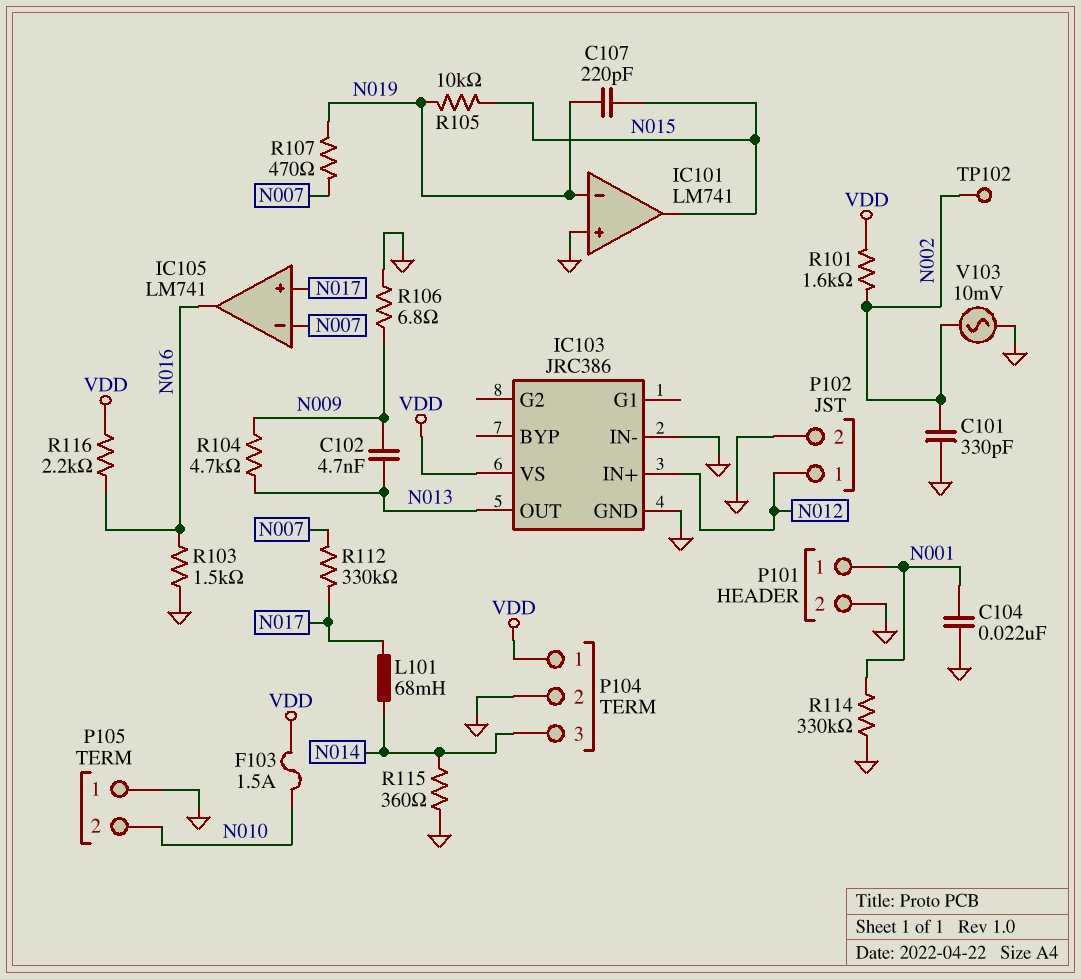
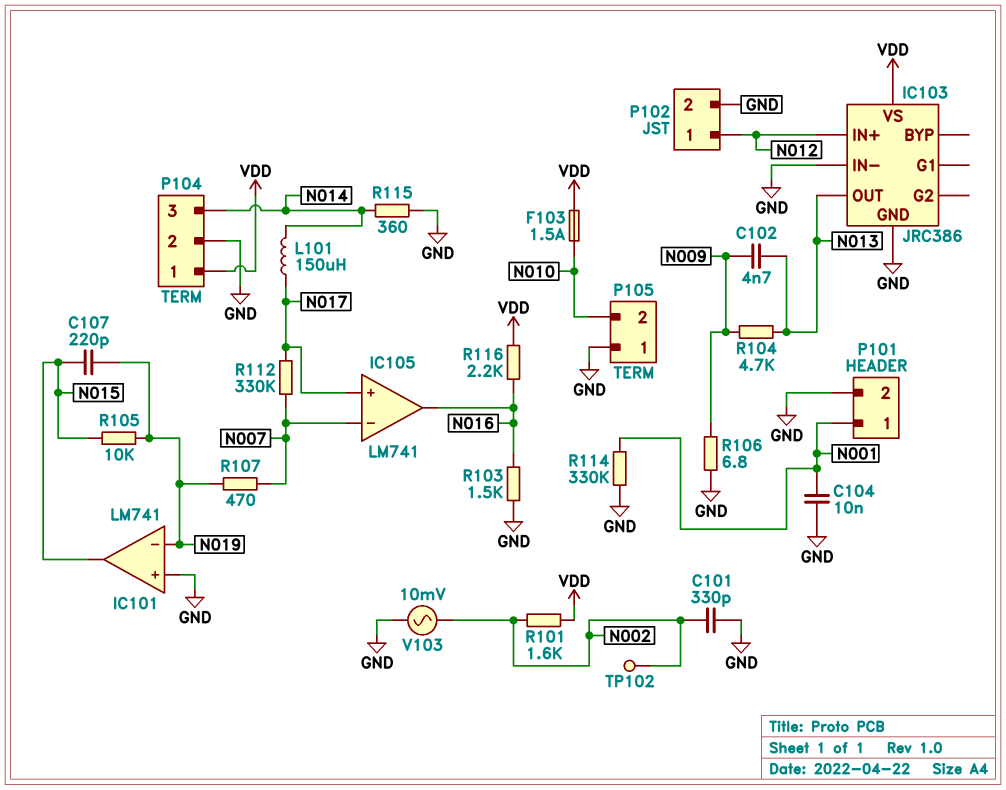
C104: 22nF (GND, N001) -> 10nF (GND, N001)
L101: 68mH (N014, N017) -> 150uH (N014, N017)

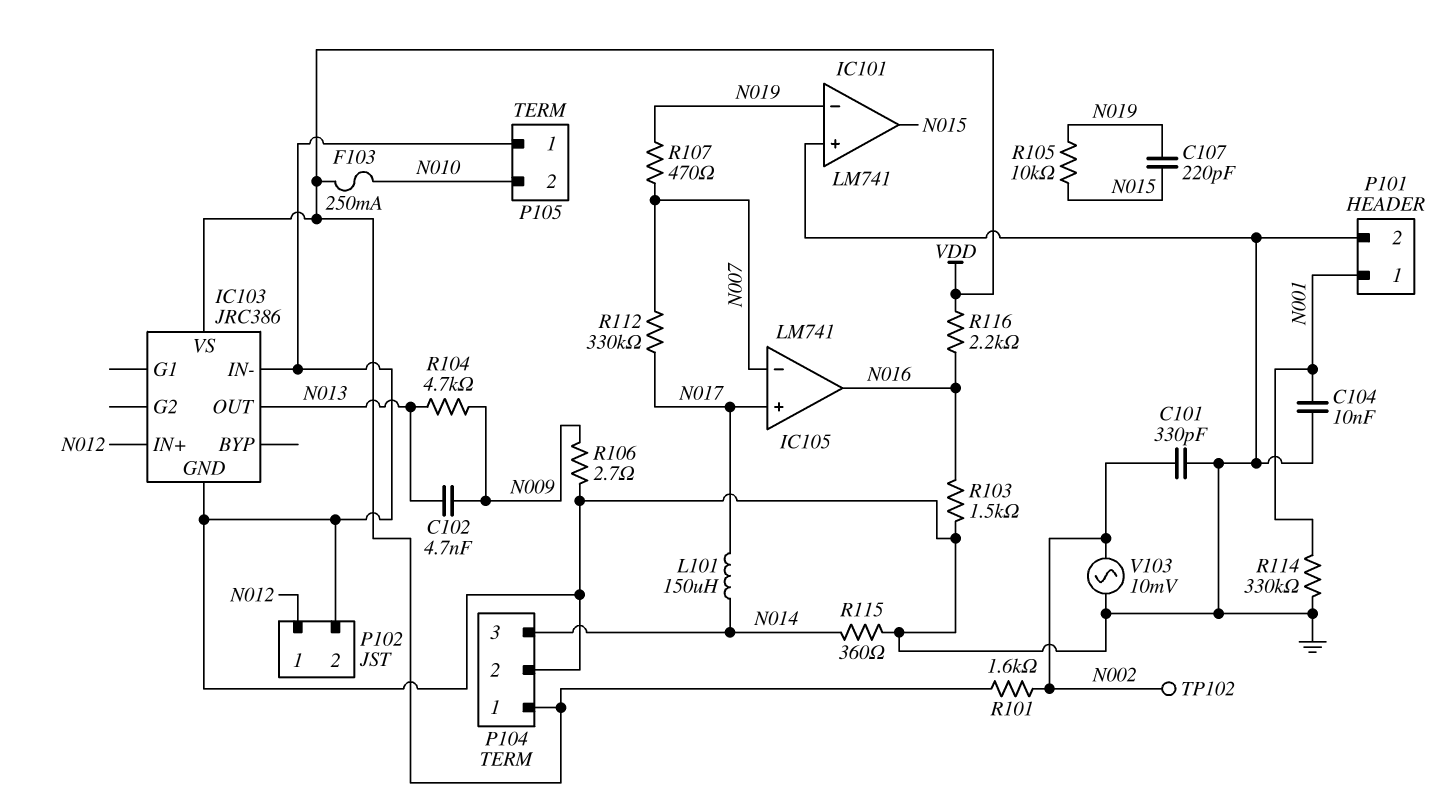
F103: 1.5A (N010, VDD) -> 250mA (N010, VDD)
R106: 6.8 (GND, N009) -> 2.7 (GND, N009)

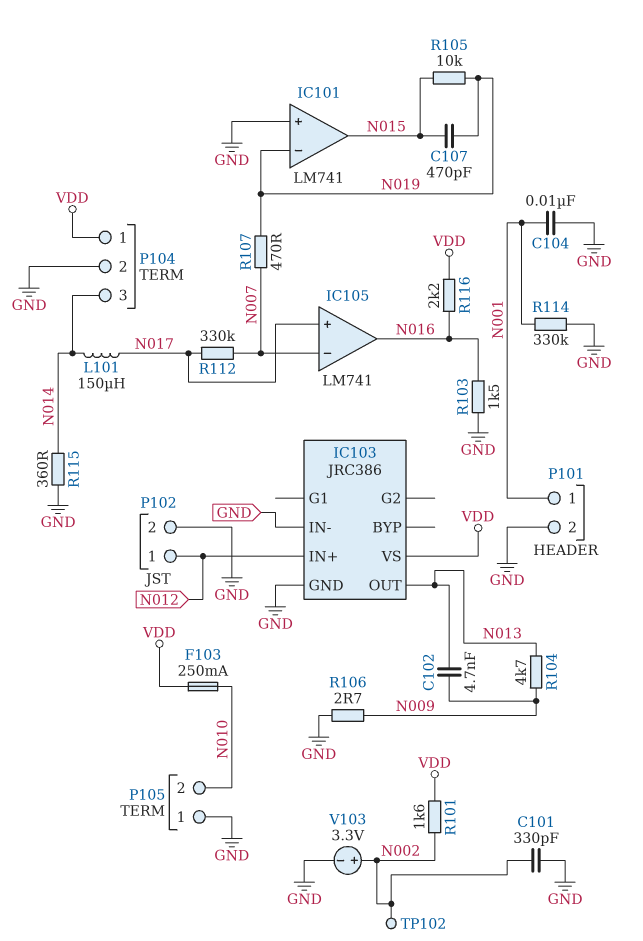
C107: 220pF (N015, N019) -> 470pF (N015, N019)
V103: AC 10mV (GND, N002) -> 3.3V (plus N002, minus GND)

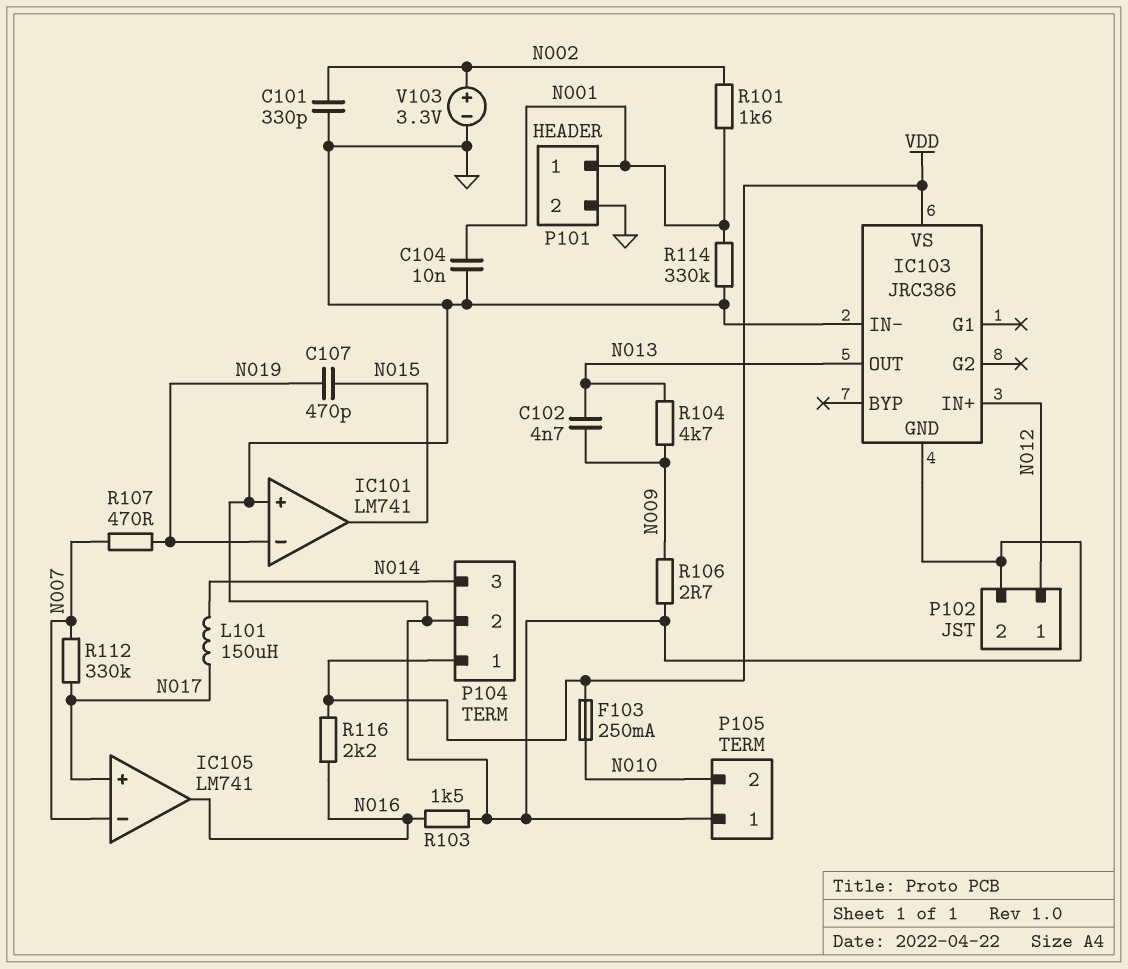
R101: 1.6k (N002, VDD) -> 1.6k (N001, N002)
R105: 10k (N015, N019) -> none
R115: 360 (GND, N014) -> none
TP102: test point (N002) -> none

